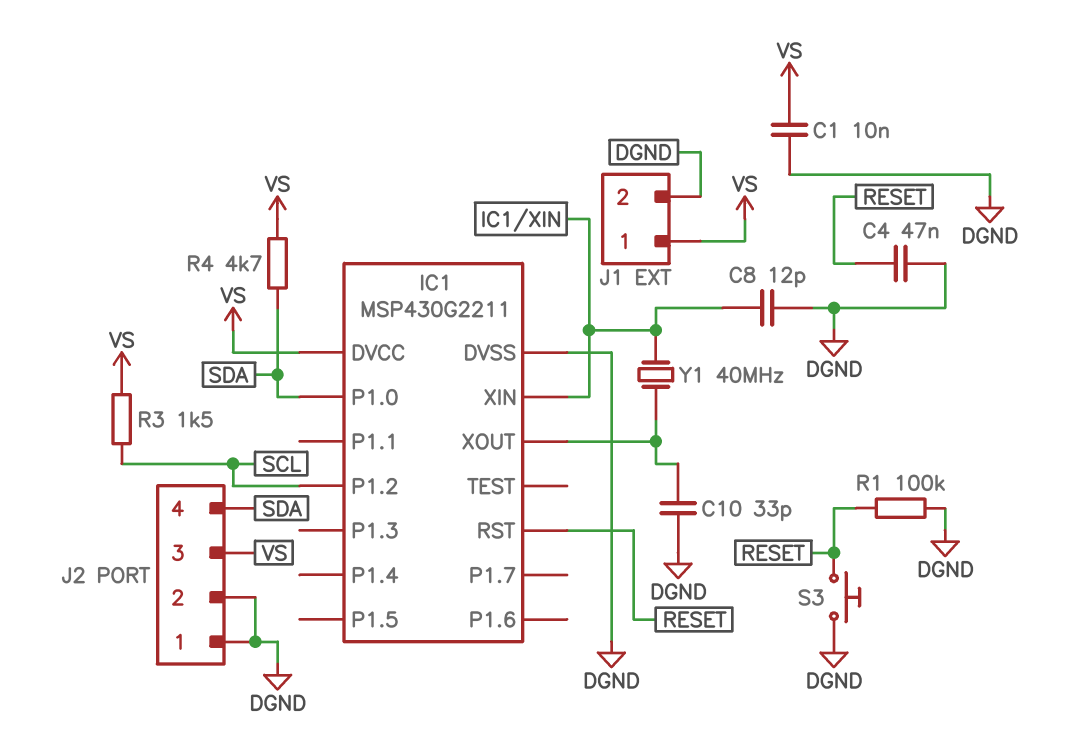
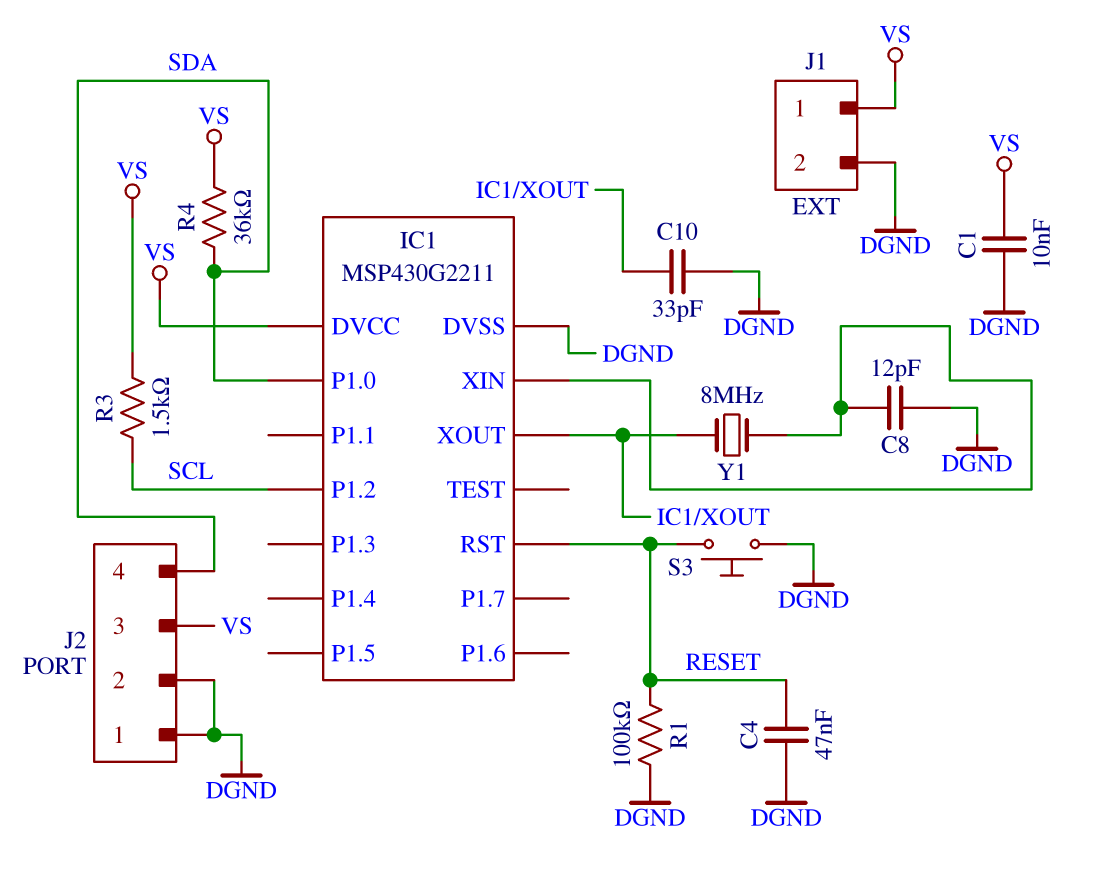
R4: 4.7k (SDA, VS) -> 36k (SDA, VS)
Y1: 40MHz (IC1/XIN, IC1/XOUT) -> 8MHz (IC1/XIN, IC1/XOUT)

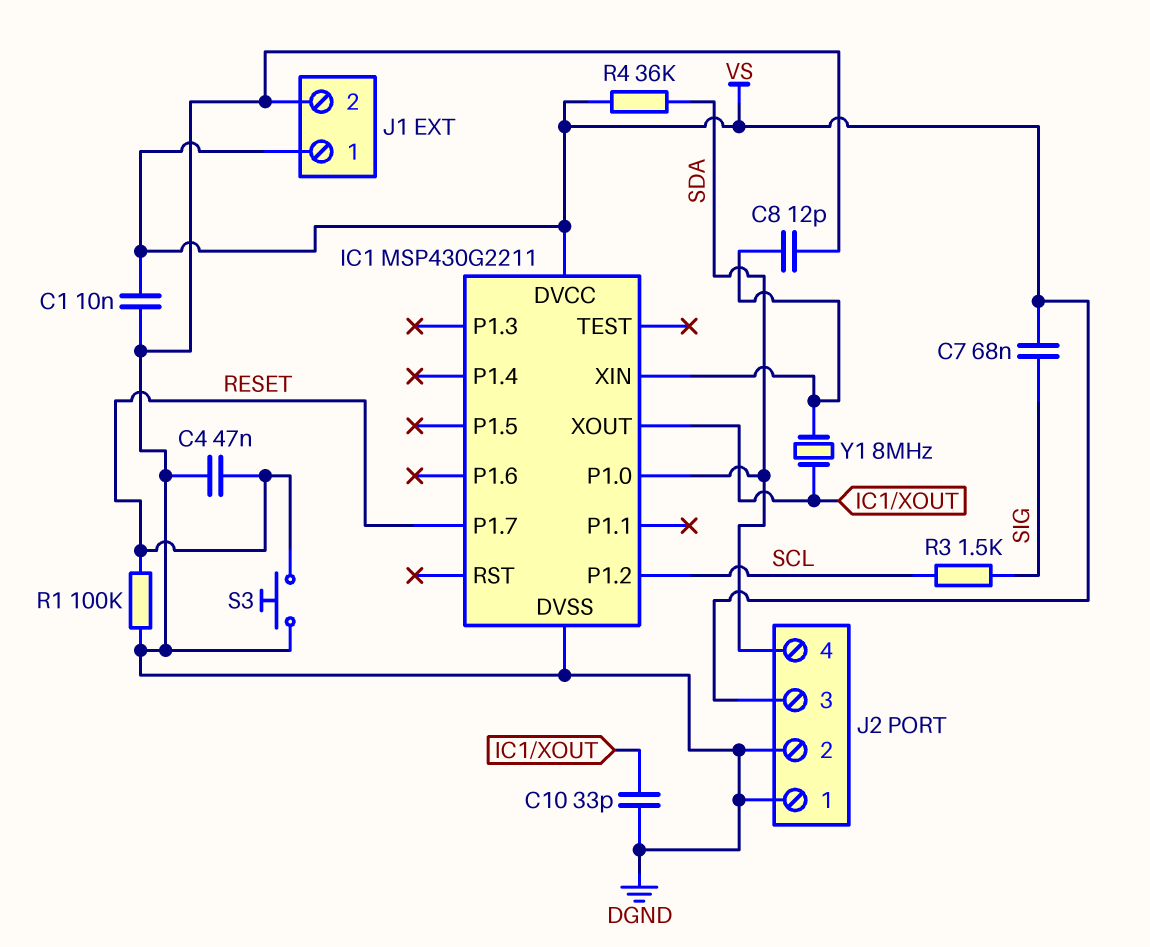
C7: none -> 68nF (SIG, VS)
IC1 pin P1.7: none -> RESET
IC1 pin RST: RESET -> none
R3: 1.5k (SCL, VS) -> 1.5k (SCL, SIG)

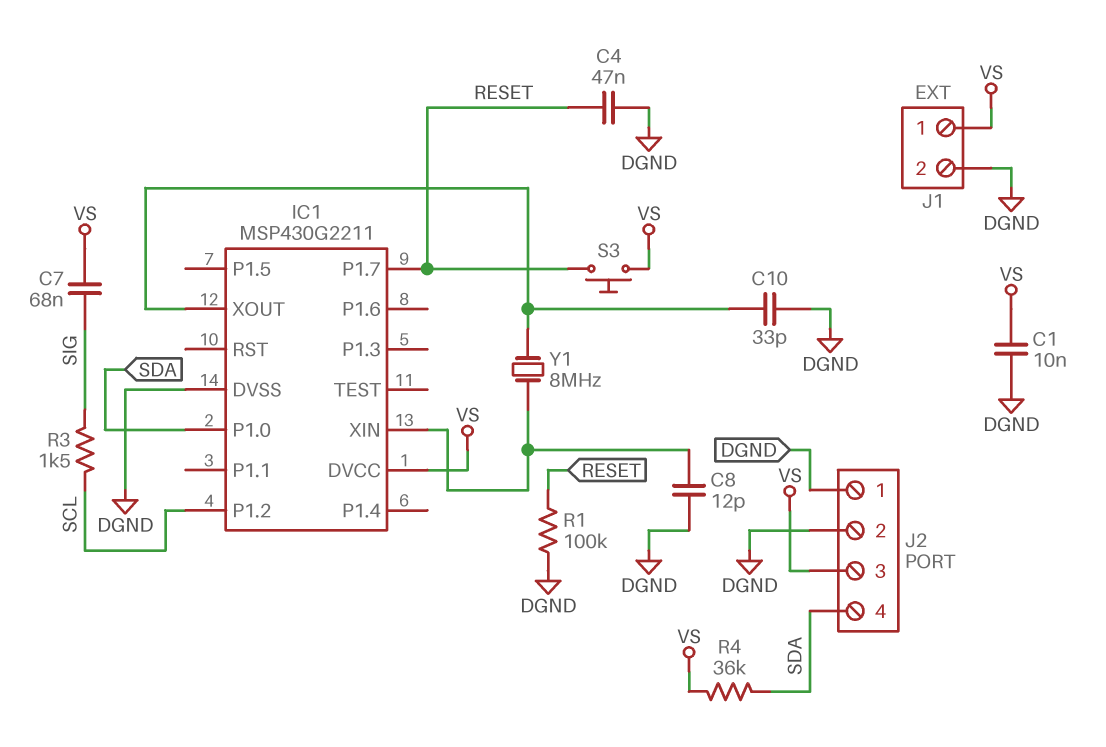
S3: button (DGND, RESET) -> button (RESET, VS)

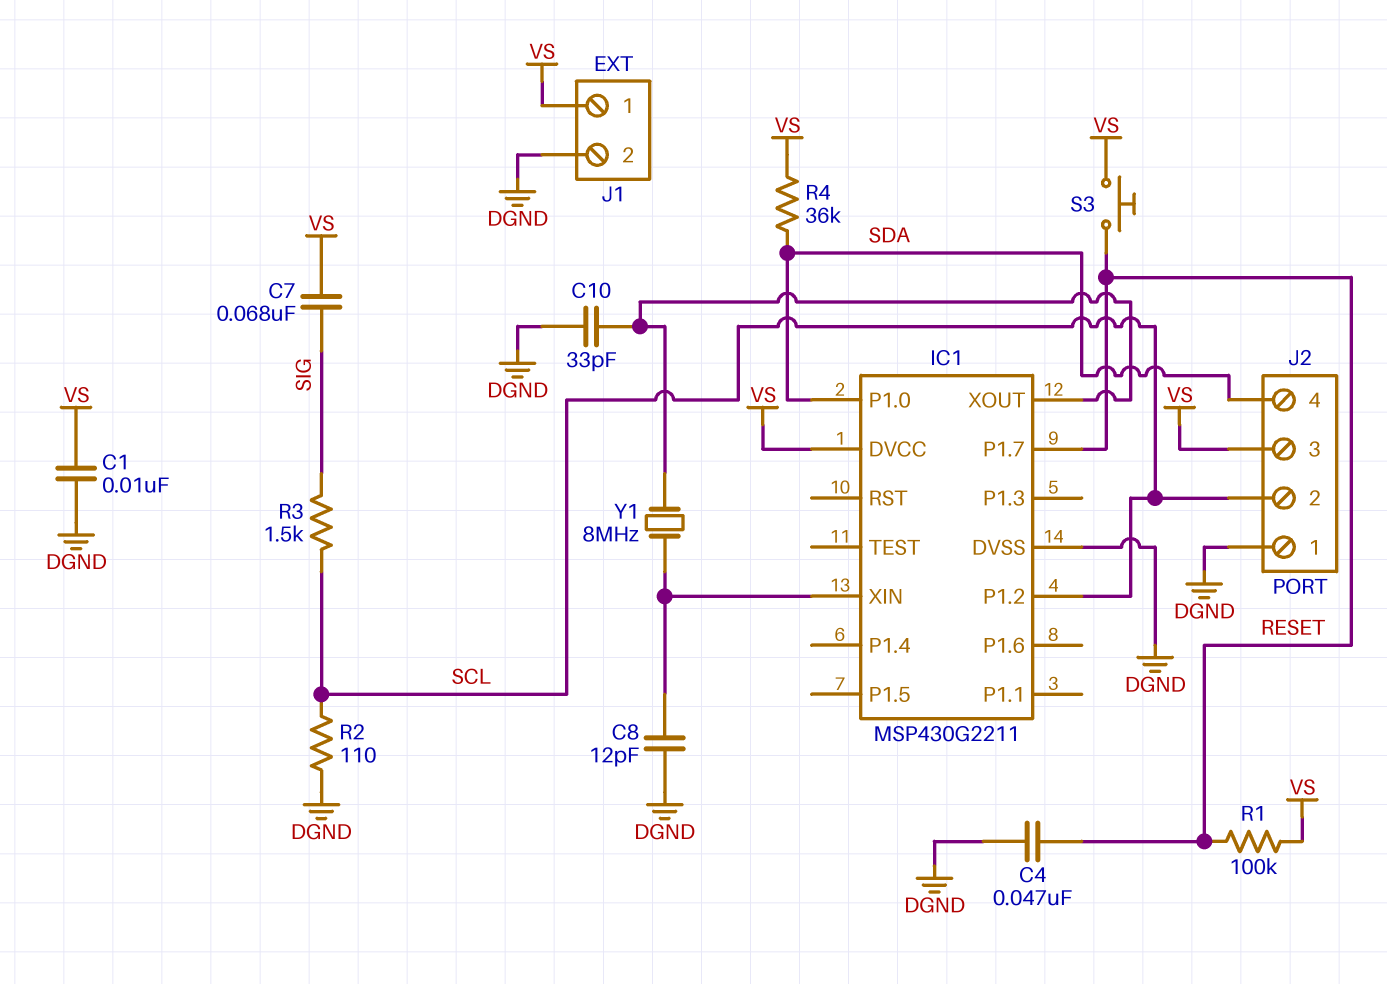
J2 pin 2: DGND -> SCL
R1: 100k (DGND, RESET) -> 100k (RESET, VS)
R2: none -> 110 (DGND, SCL)

